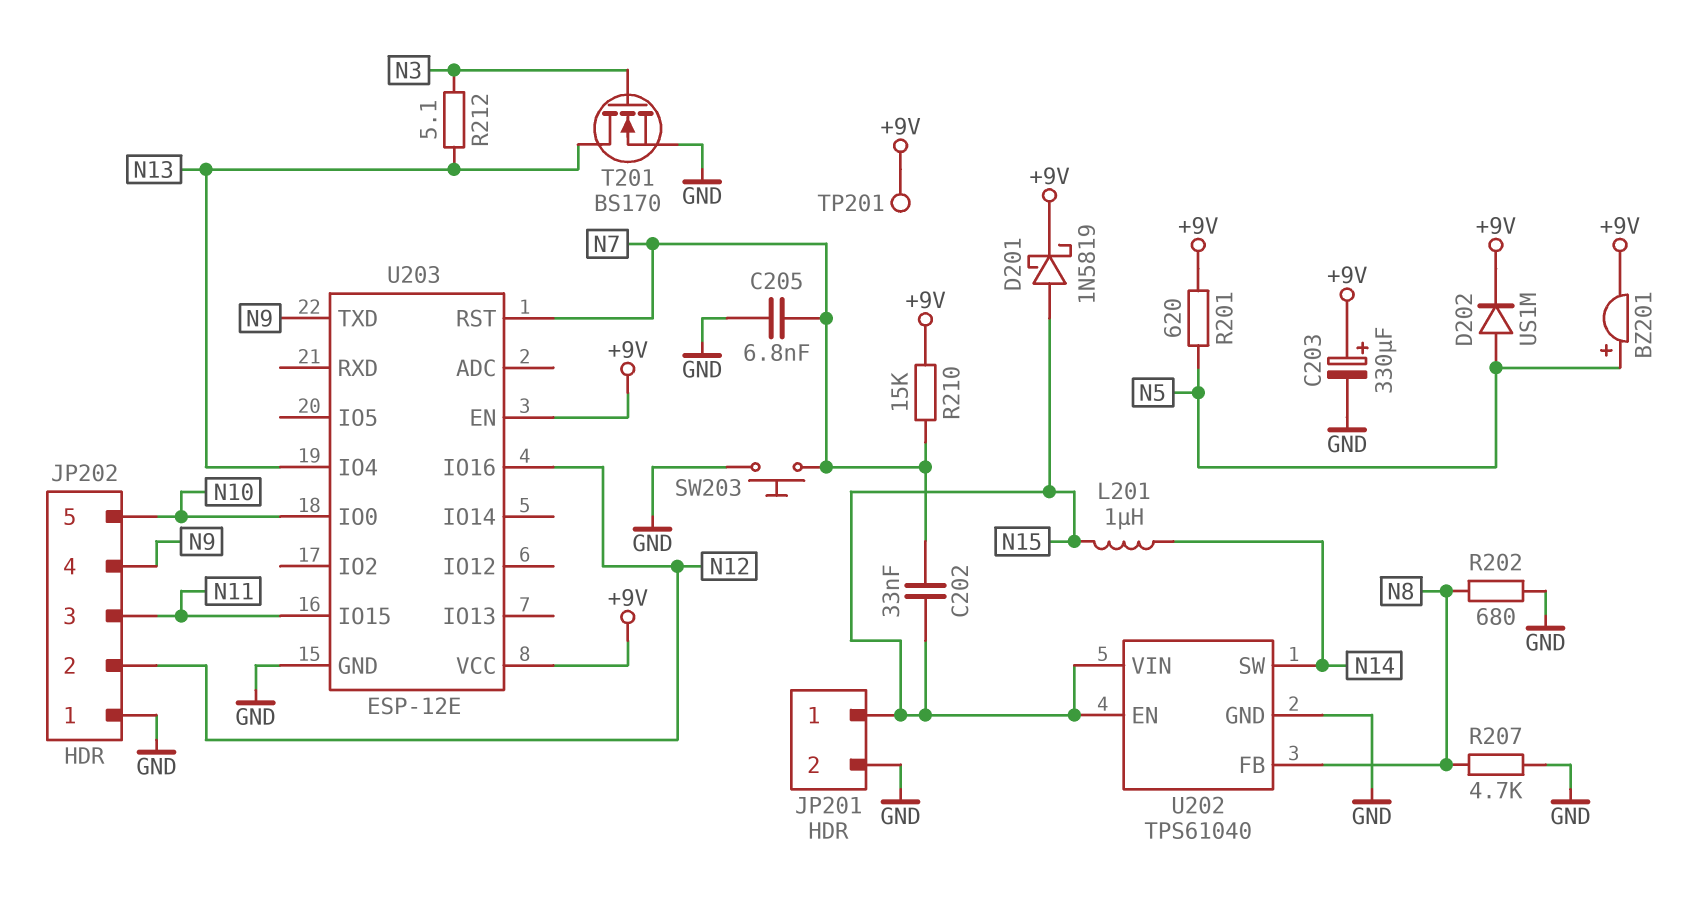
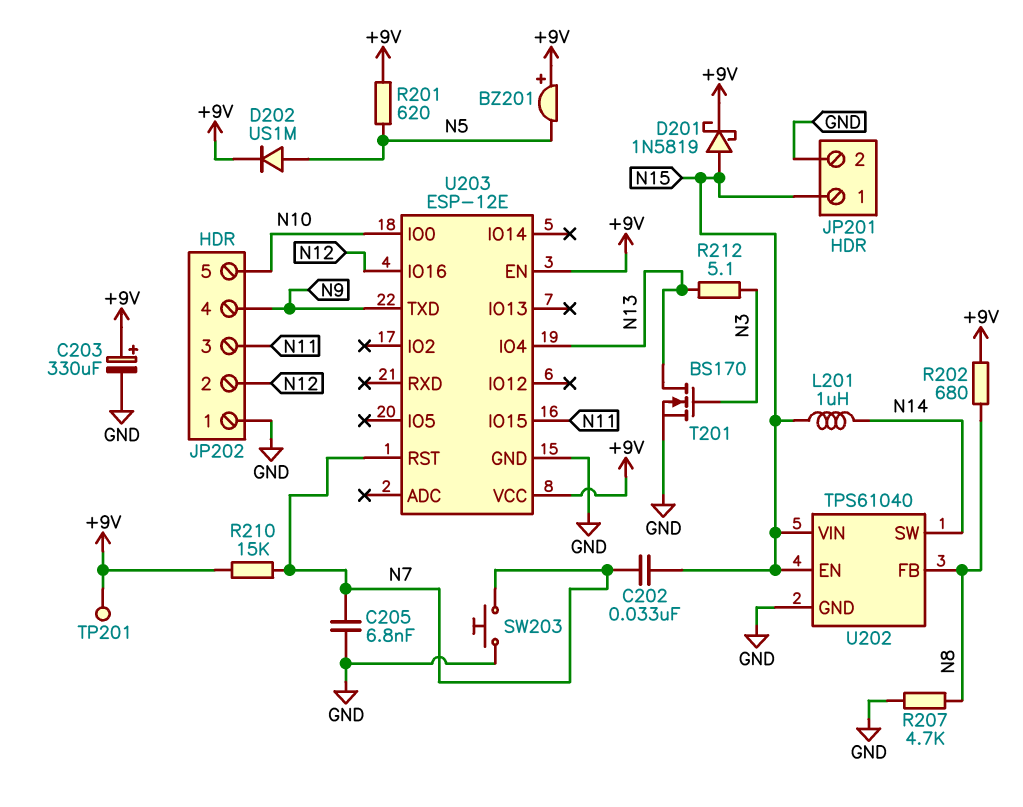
BZ201: buzzer (plus N5, minus +9V) -> buzzer (plus +9V, minus N5)
R202: 680 (GND, N8) -> 680 (+9V, N8)

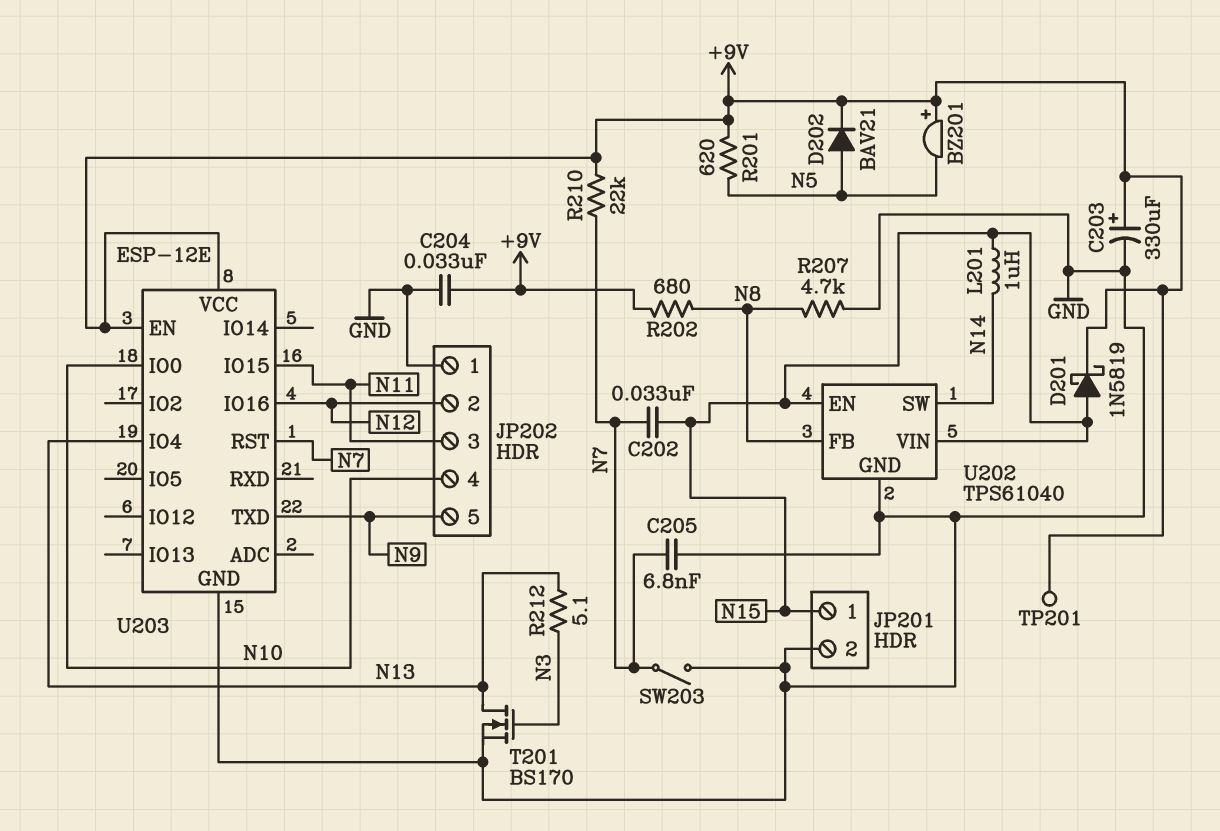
C204: none -> 33nF (+9V, GND)
D202: diode US1M (A N5, K +9V) -> diode BAV21 (A N5, K +9V)
JP202 pin 4: N9 -> N10
JP202 pin 5: N10 -> N9
R210: 15k (+9V, N7) -> 22k (+9V, N7)
SW203: button (GND, N7) -> switch (GND, N7)

